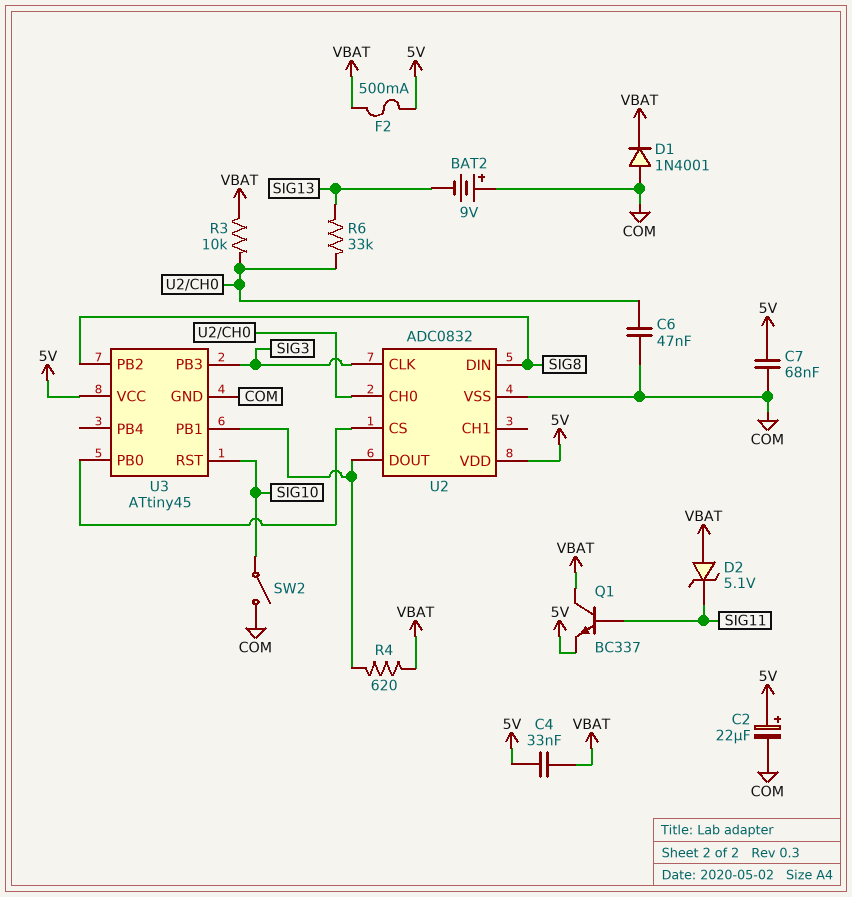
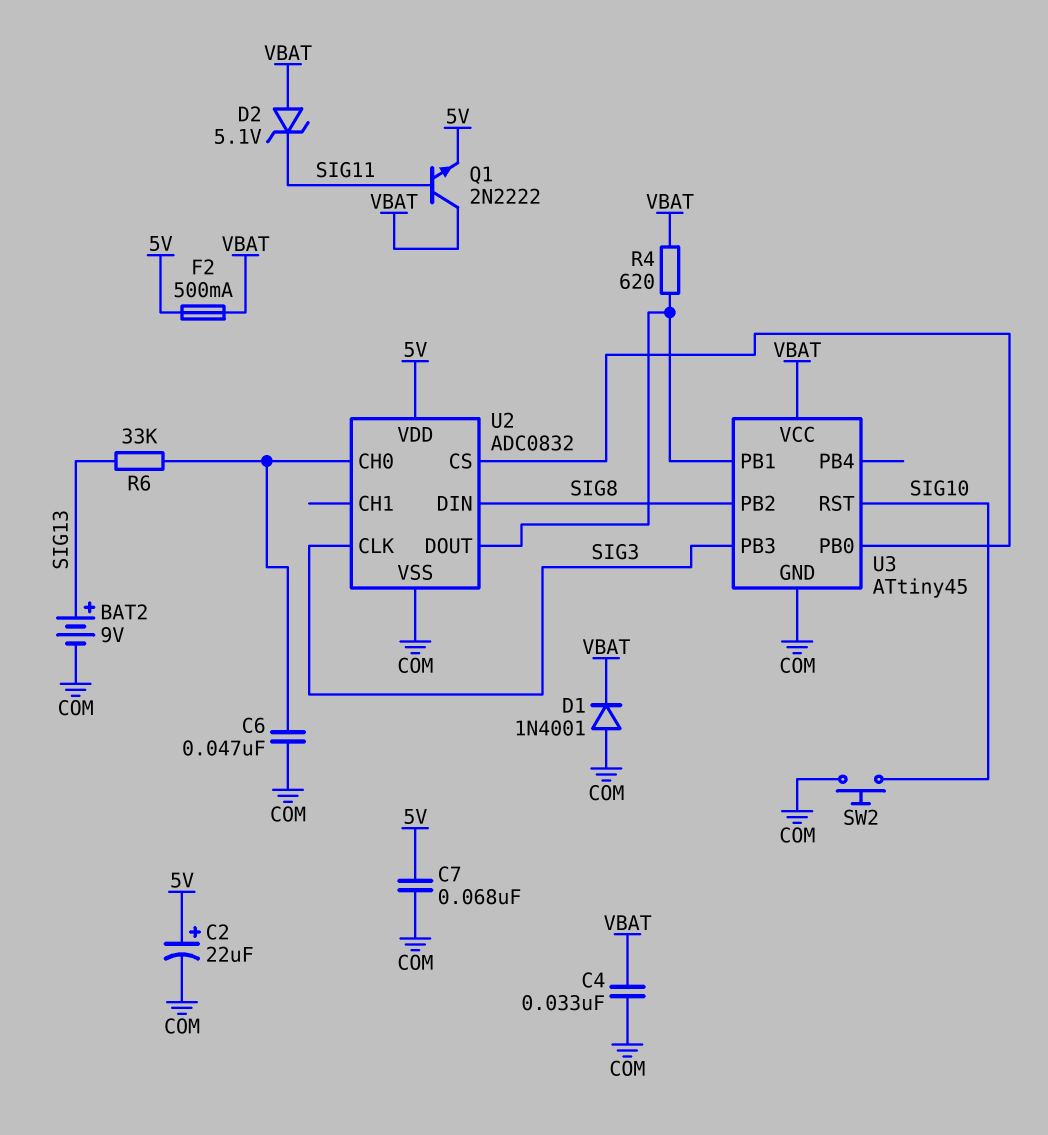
BAT2: 9V (plus COM, minus SIG13) -> 9V (plus SIG13, minus COM)
C4: 33nF (5V, VBAT) -> 33nF (COM, VBAT)
Q1: NPN BC337 (B SIG11, C VBAT, E 5V) -> NPN 2N2222 (B SIG11, C VBAT, E 5V)
R3: 10k (U2/CH0, VBAT) -> none
SW2: switch (COM, SIG10) -> button (COM, SIG10)
U3 pin VCC: 5V -> VBAT

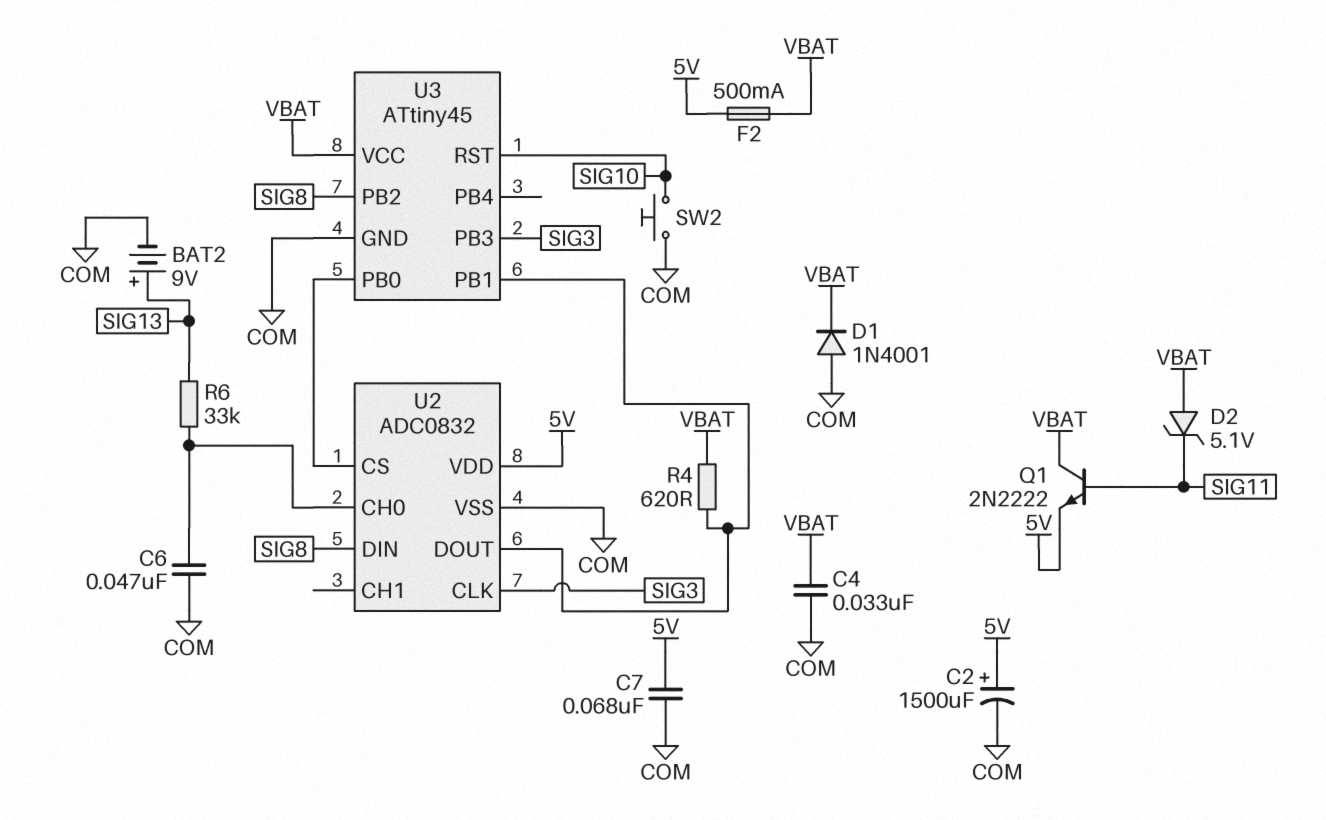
C2: 22uF (plus 5V, minus COM) -> 1500uF (plus 5V, minus COM)

